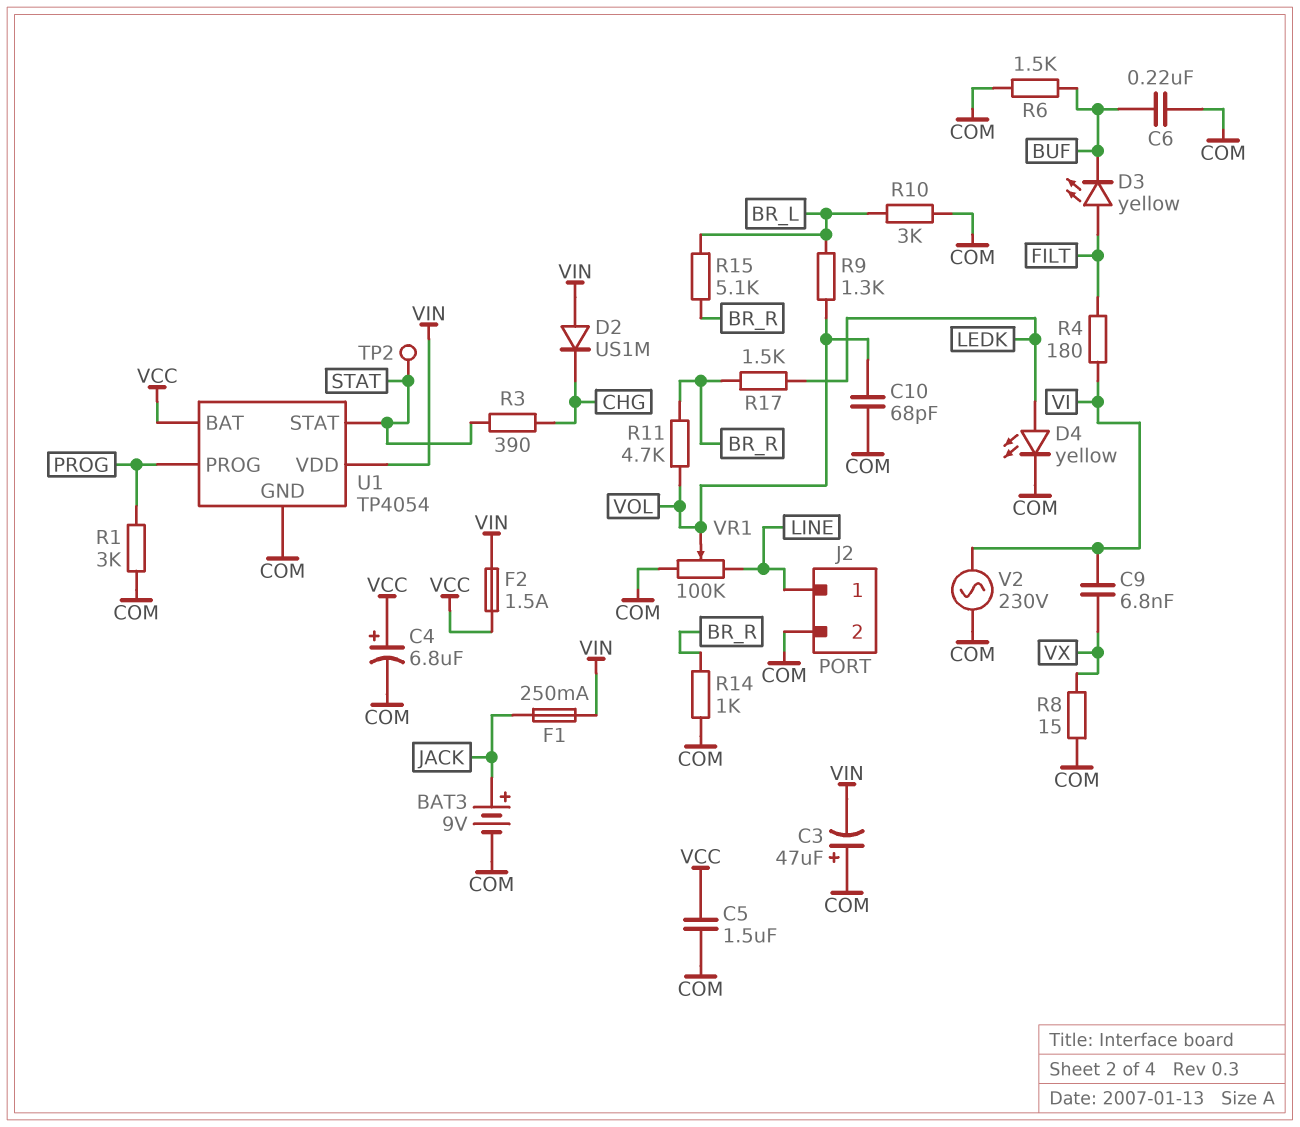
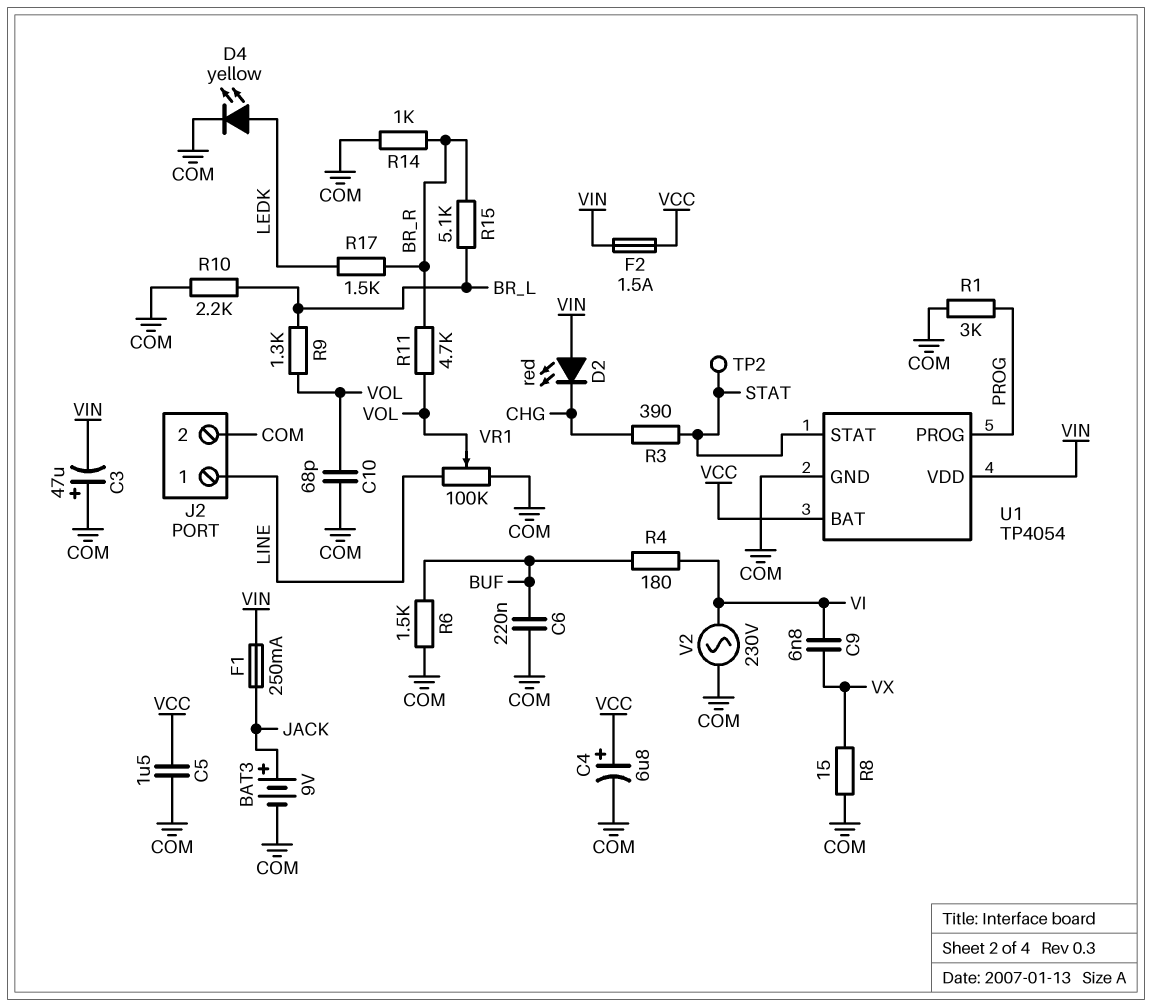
D2: diode US1M (A VIN, K CHG) -> LED red (A VIN, K CHG)
D3: LED yellow (A FILT, K BUF) -> none
R4: 180 (FILT, VI) -> 180 (BUF, VI)
R10: 3k (BR_L, COM) -> 2.2k (BR_L, COM)

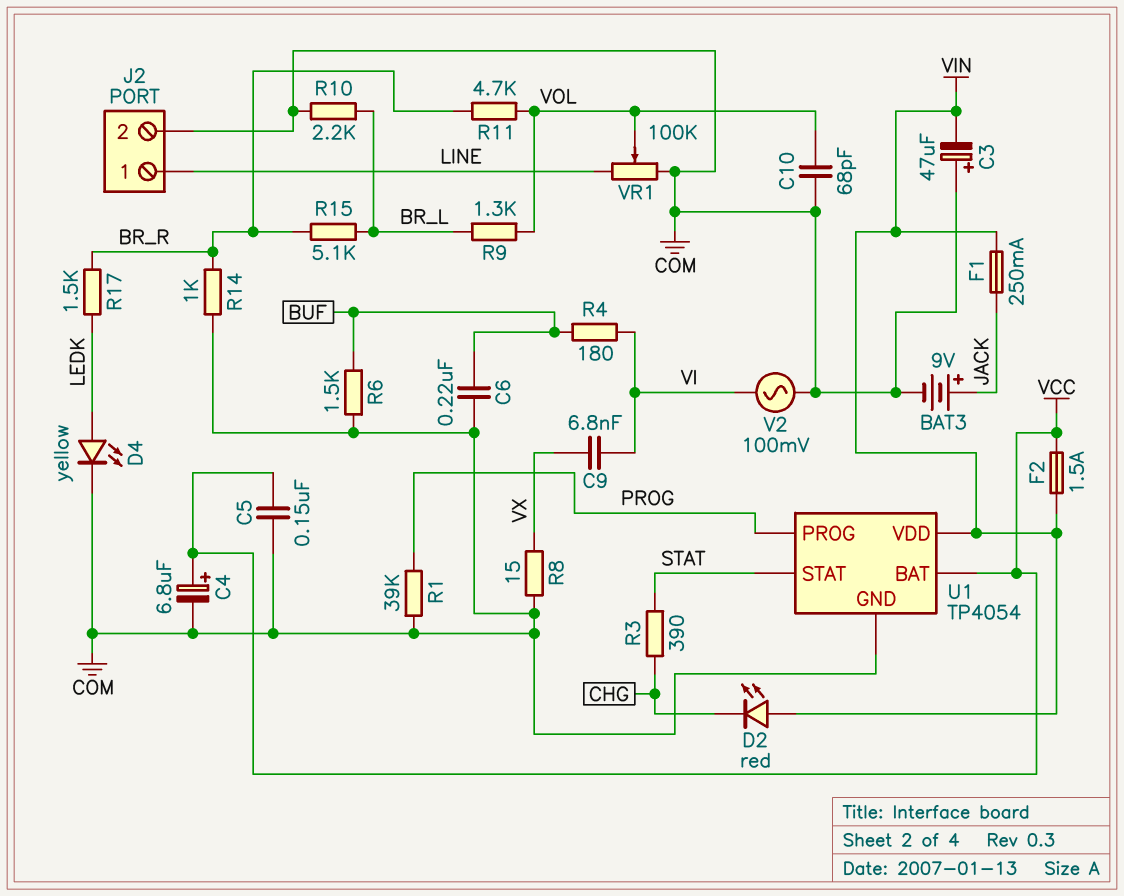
C5: 1.5uF (COM, VCC) -> 150nF (COM, VCC)
R1: 3k (COM, PROG) -> 39k (COM, PROG)
TP2: test point (STAT) -> none
V2: AC 230V (COM, VI) -> AC 100mV (COM, VI)

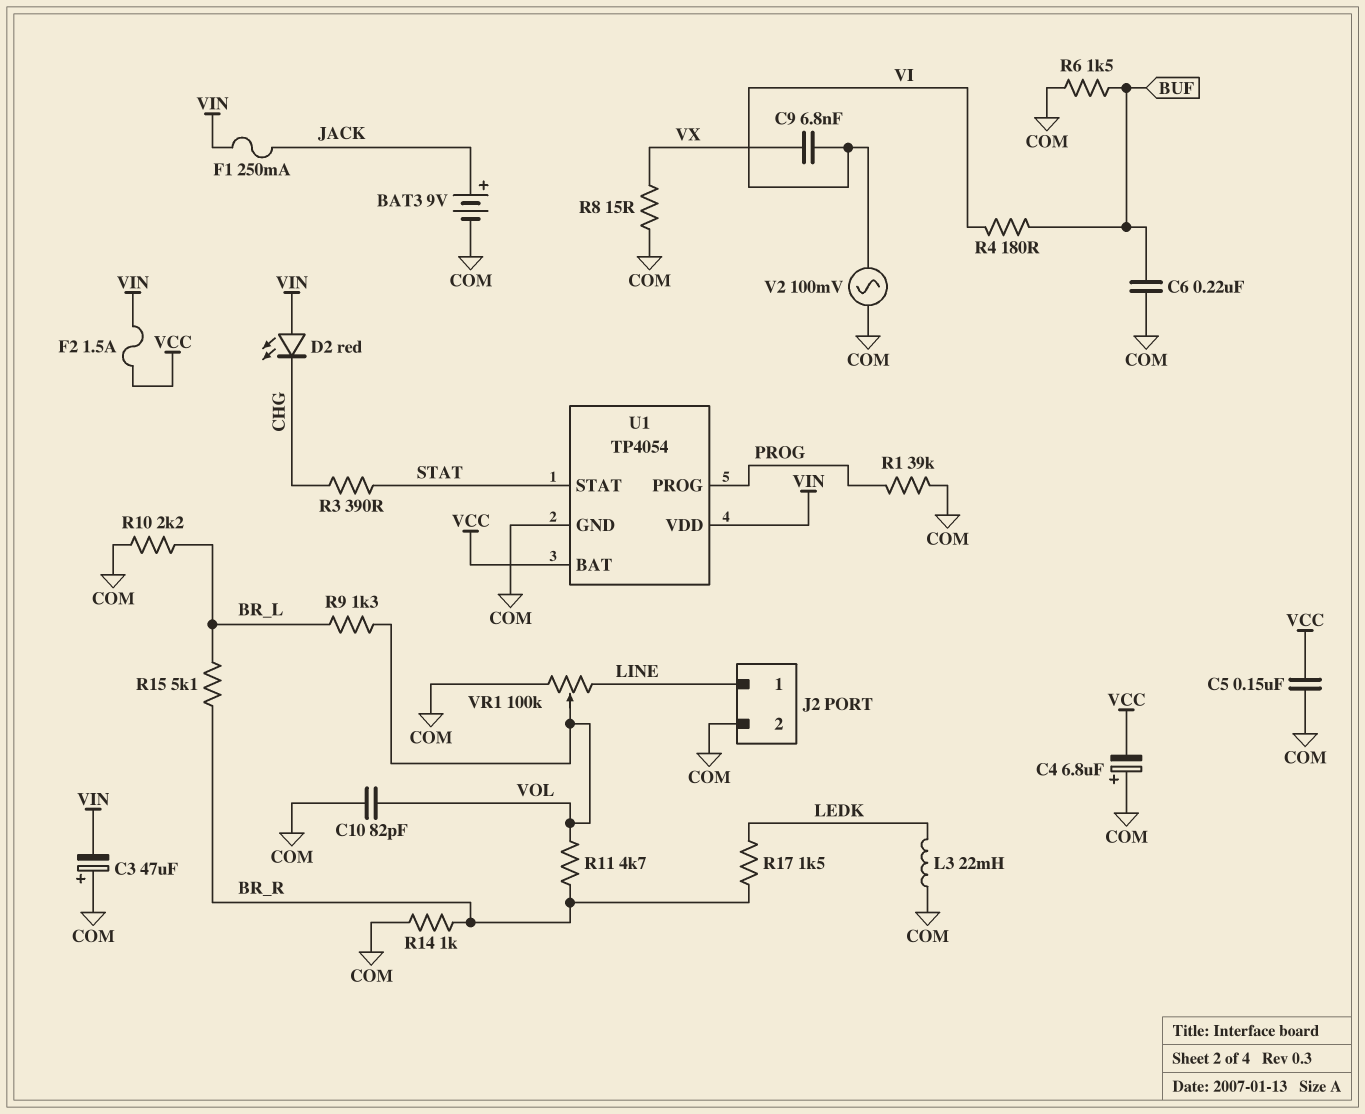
C4: 6.8uF (plus VCC, minus COM) -> 6.8uF (plus COM, minus VCC)
C10: 68pF (COM, VOL) -> 82pF (COM, VOL)
D4: LED yellow (A LEDK, K COM) -> none
L3: none -> 22mH (COM, LEDK)

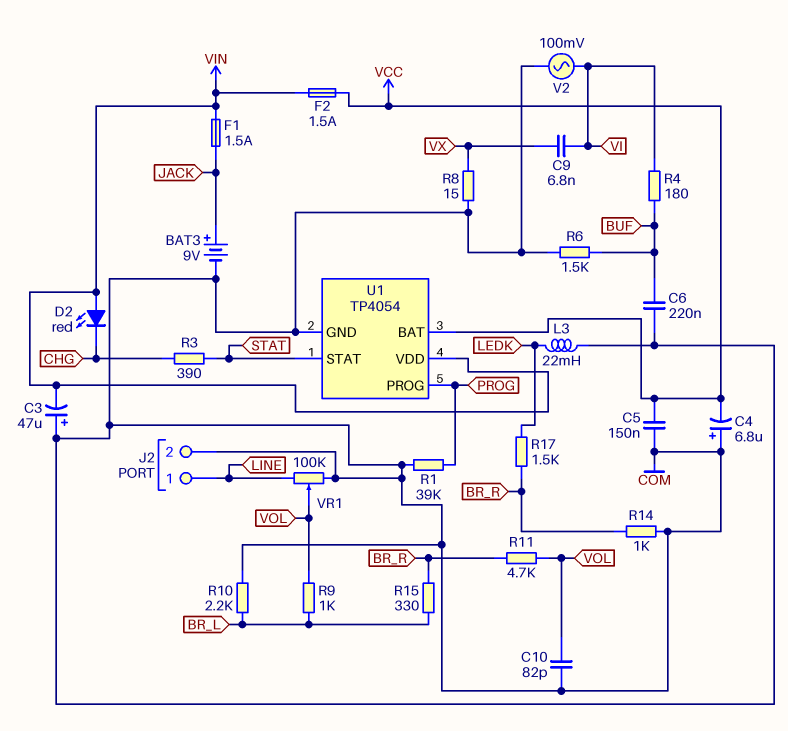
F1: 250mA (JACK, VIN) -> 1.5A (JACK, VIN)
R9: 1.3k (BR_L, VOL) -> 1k (BR_L, VOL)
R15: 5.1k (BR_L, BR_R) -> 330 (BR_L, BR_R)

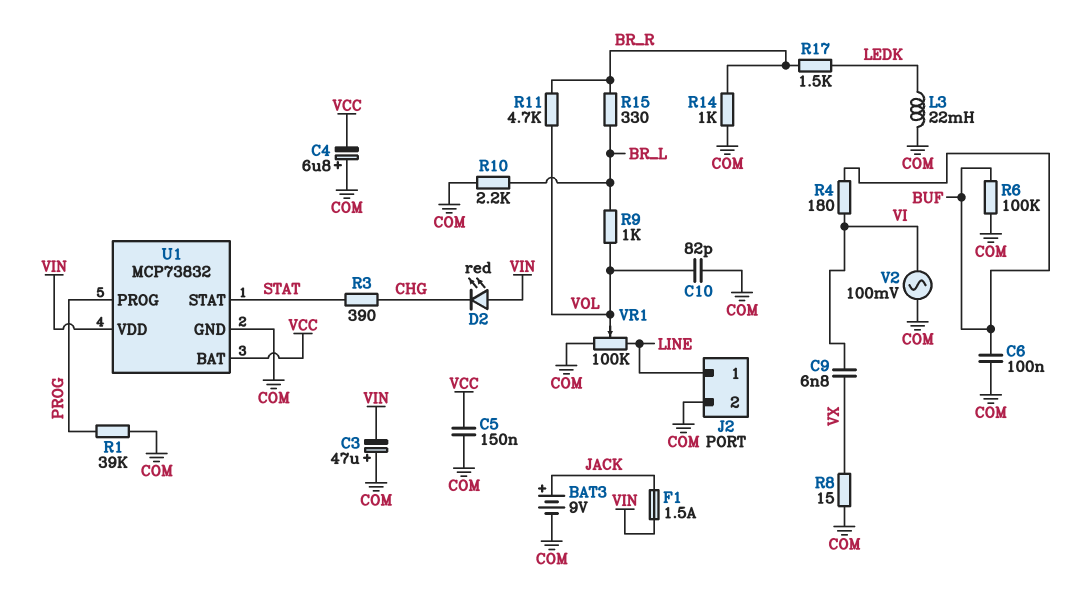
C6: 220nF (BUF, COM) -> 100nF (BUF, COM)
F2: 1.5A (VCC, VIN) -> none
R6: 1.5k (BUF, COM) -> 100k (BUF, COM)
U1: TP4054 -> MCP73832

